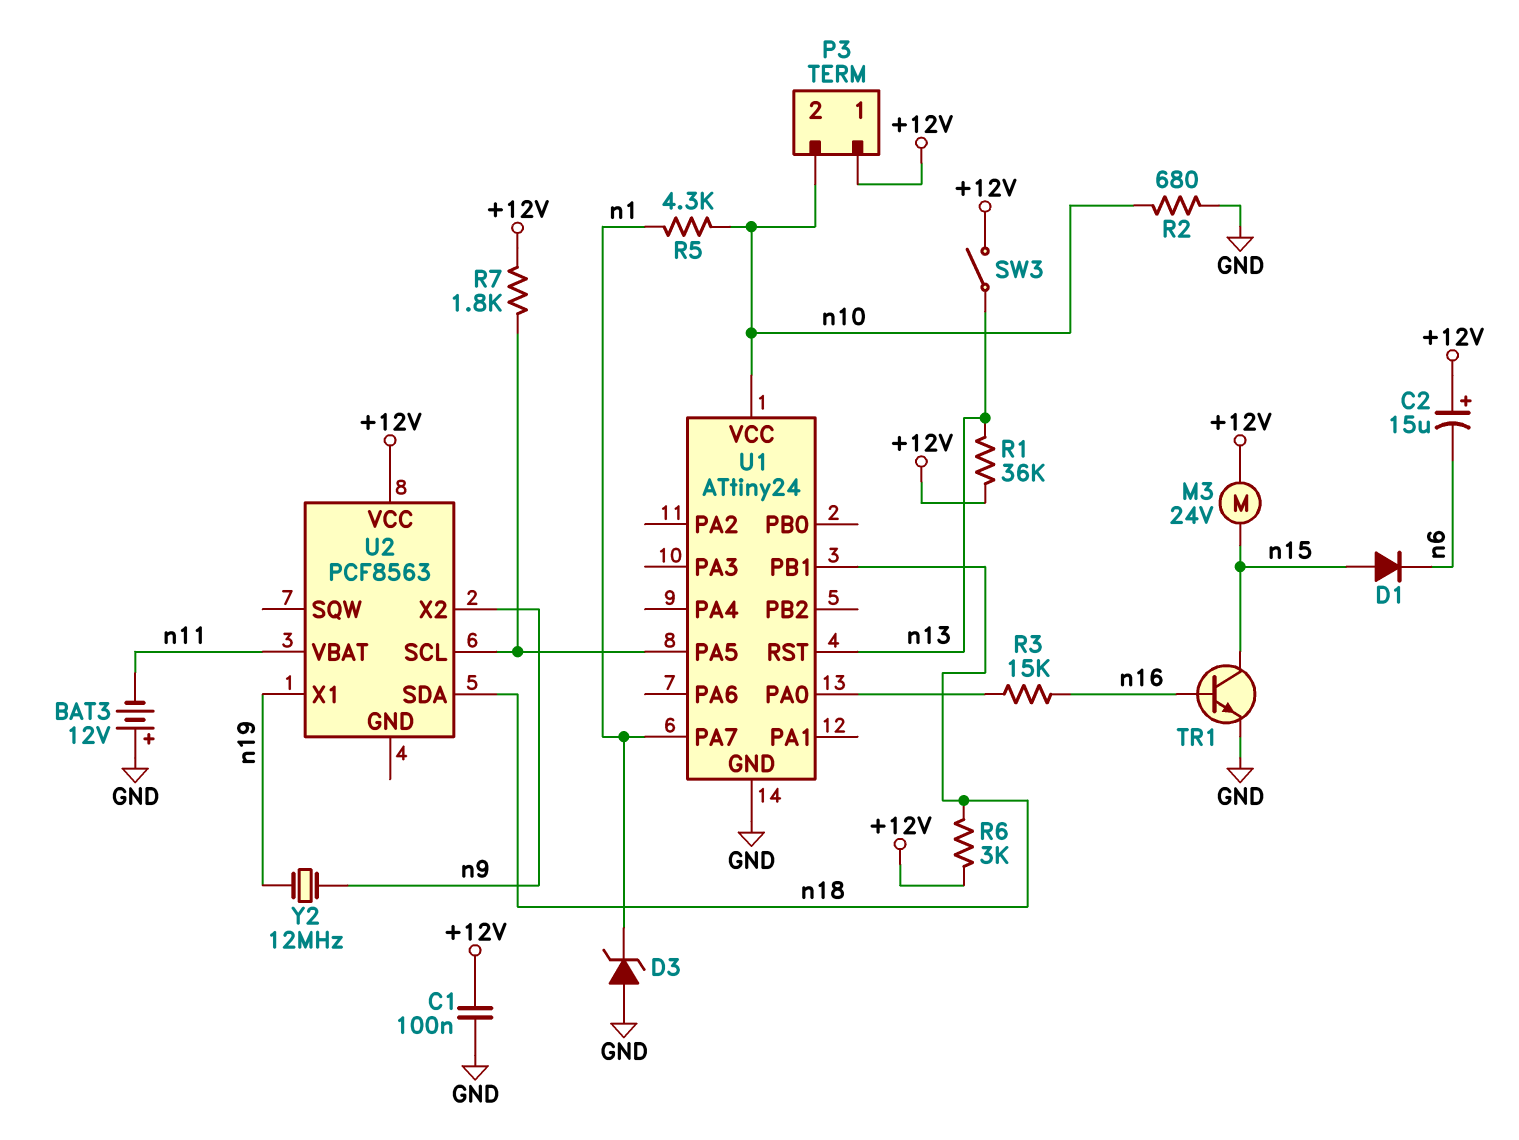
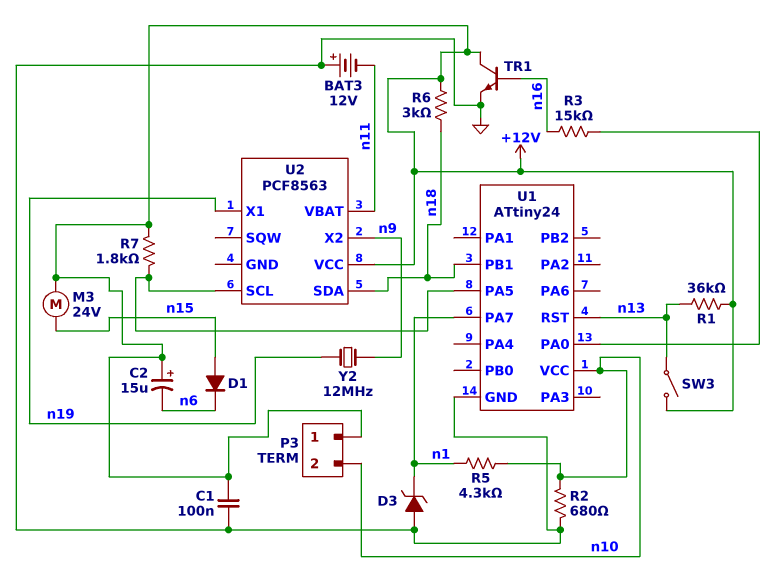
TR1: NPN (B n16, C n15, E GND) -> NPN (B n16, C +12V, E GND)

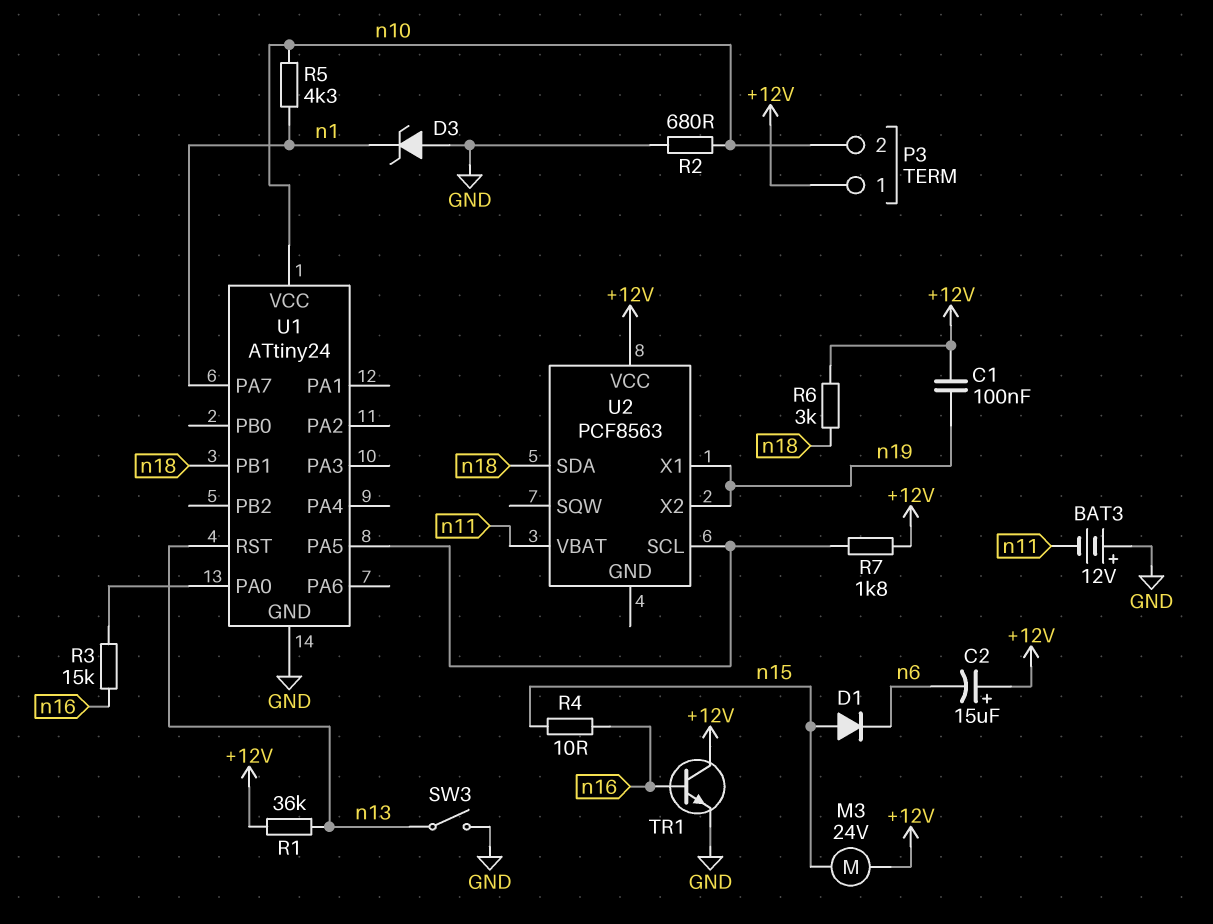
C1: 100nF (+12V, GND) -> 100nF (+12V, n19)
R4: none -> 10 (n15, n16)
SW3: switch (+12V, n13) -> switch (GND, n13)
U2 pin X2: n9 -> n19
Y2: 12MHz (n9, n19) -> none

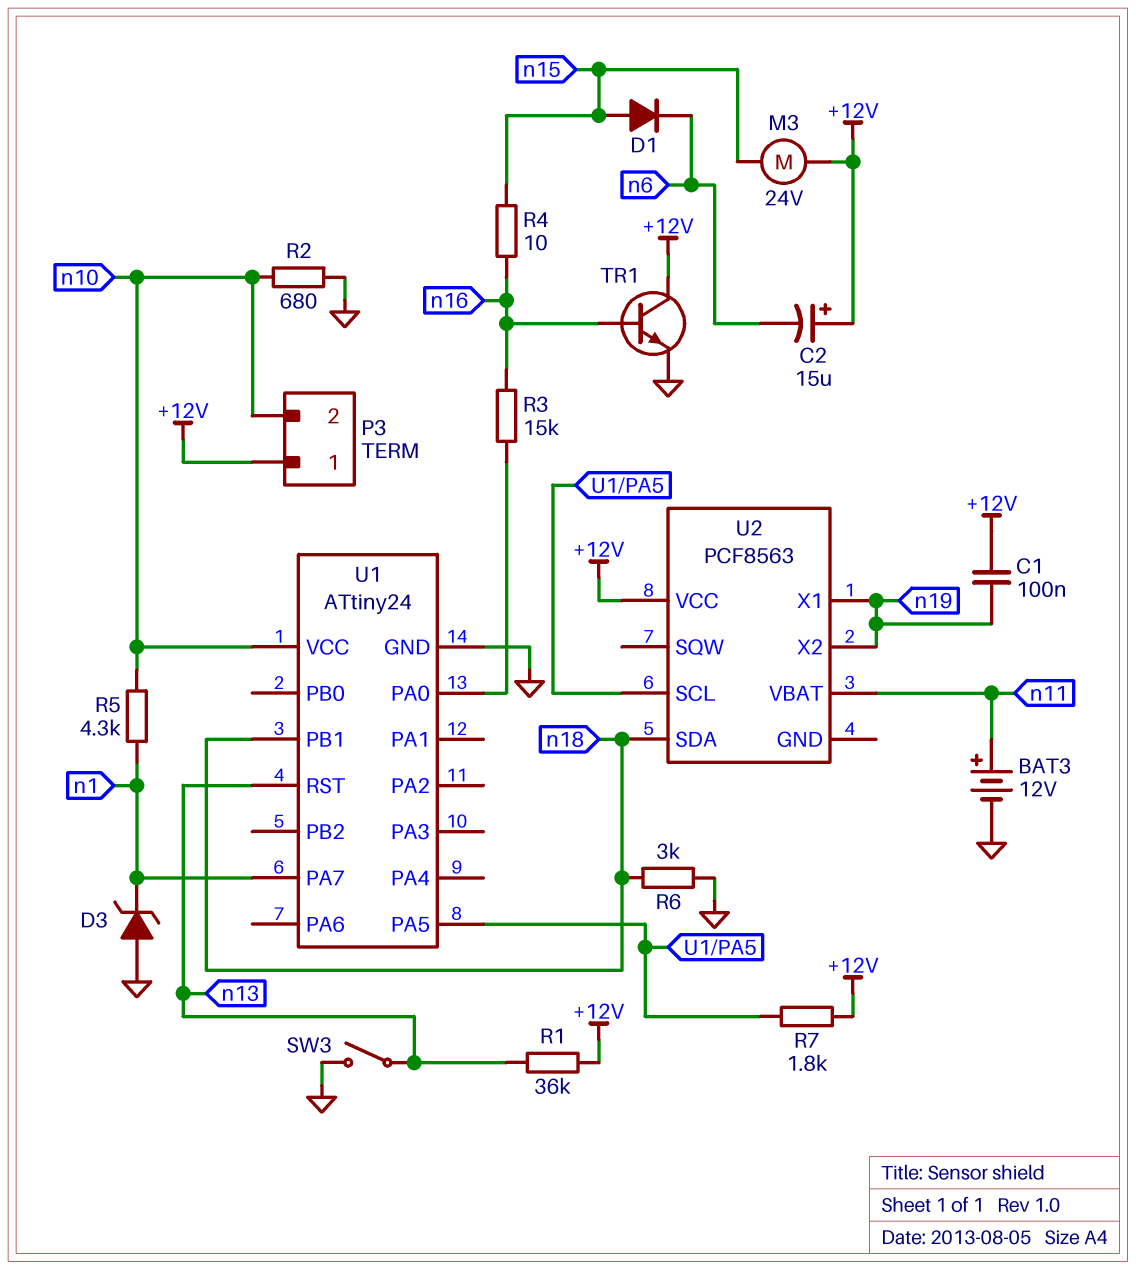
BAT3: 12V (plus GND, minus n11) -> 12V (plus n11, minus GND)
R6: 3k (+12V, n18) -> 3k (GND, n18)

